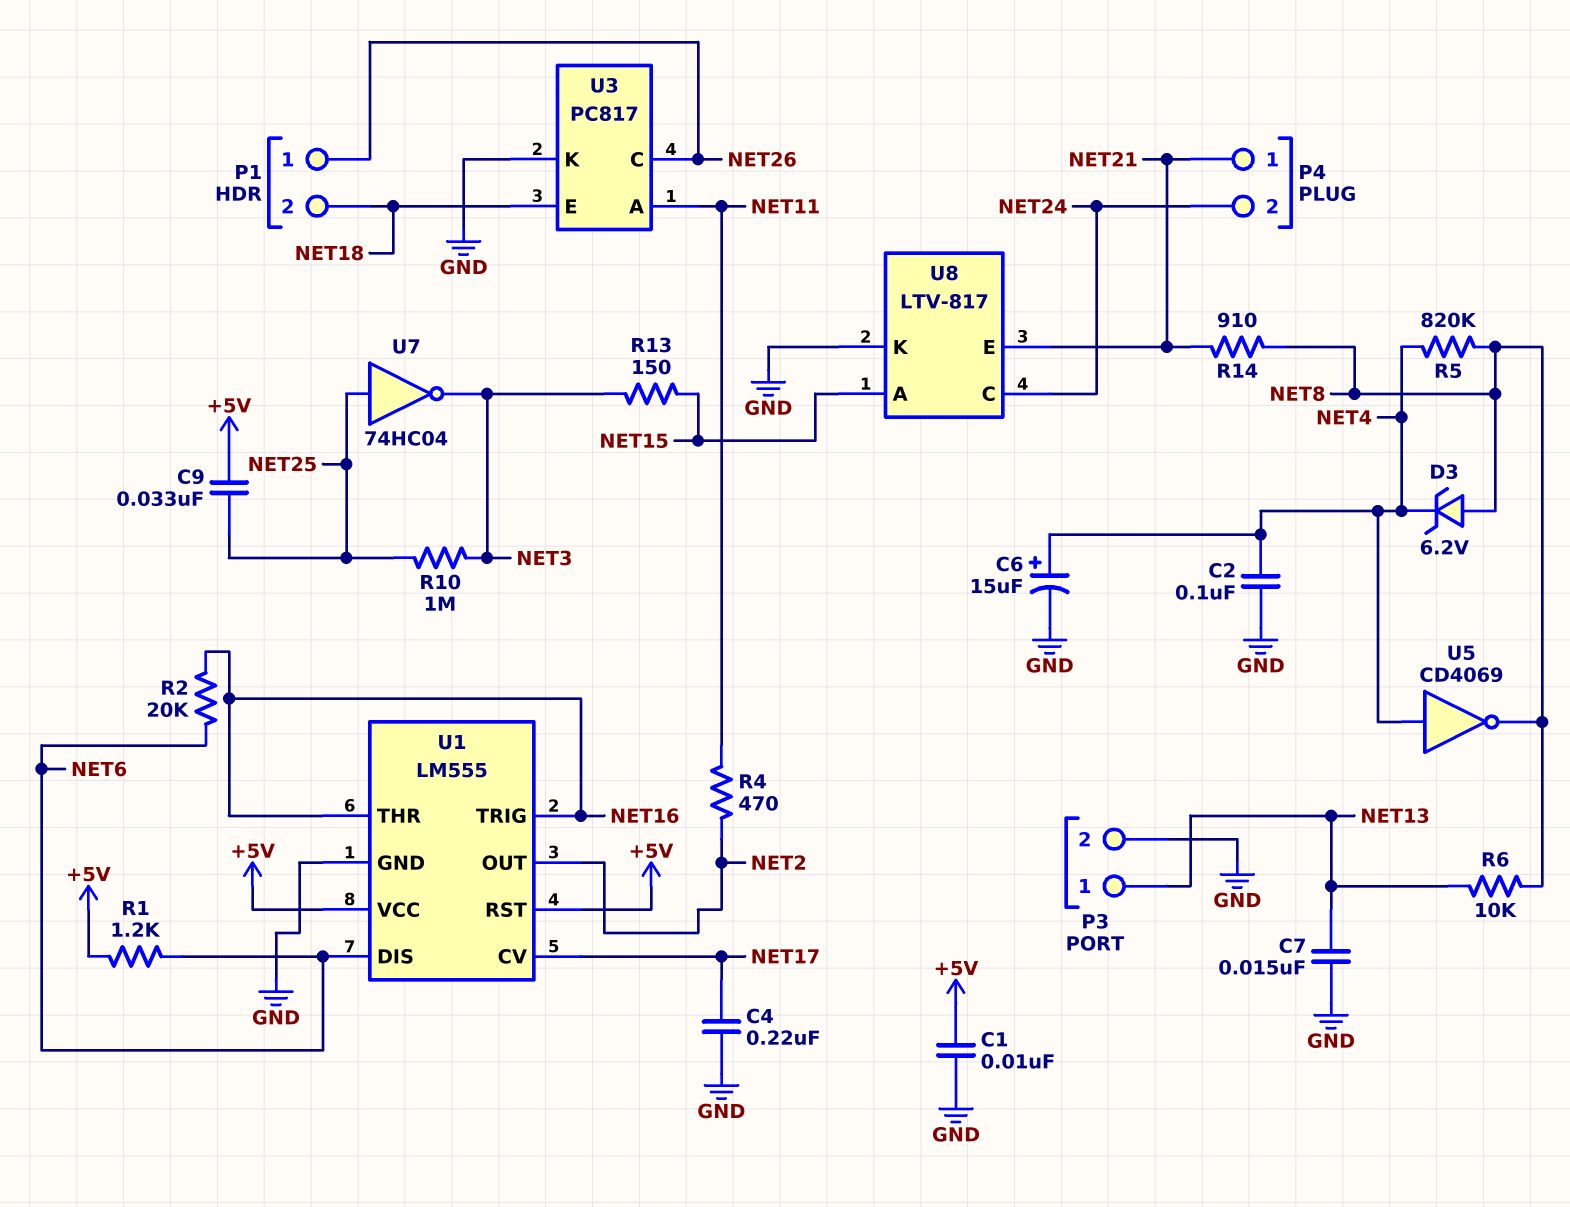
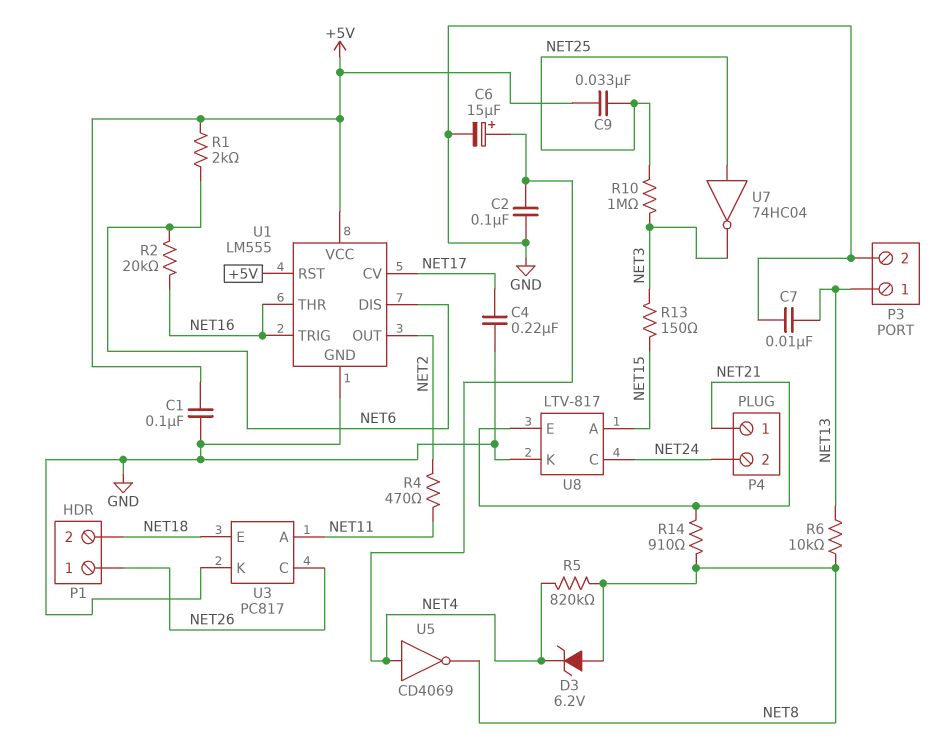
C1: 10nF (+5V, GND) -> 100nF (+5V, GND)
C7: 15nF (GND, NET13) -> 10nF (GND, NET13)
R1: 1.2k (+5V, NET6) -> 2k (+5V, NET6)

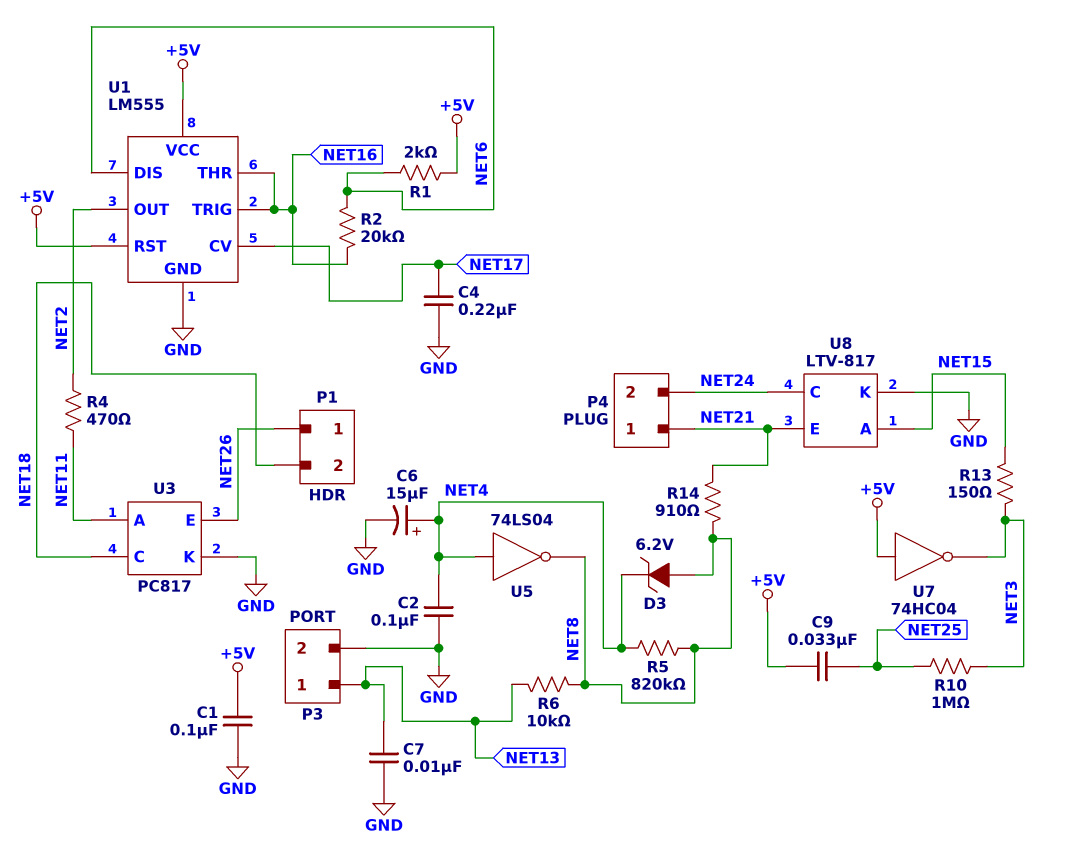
U3 pin C: NET26 -> NET18
U3 pin E: NET18 -> NET26
U5: NOT CD4069 (in NET4, out NET8) -> NOT 74LS04 (in NET4, out NET8)
U7: NOT 74HC04 (in NET25, out NET3) -> NOT 74HC04 (in +5V, out NET3)

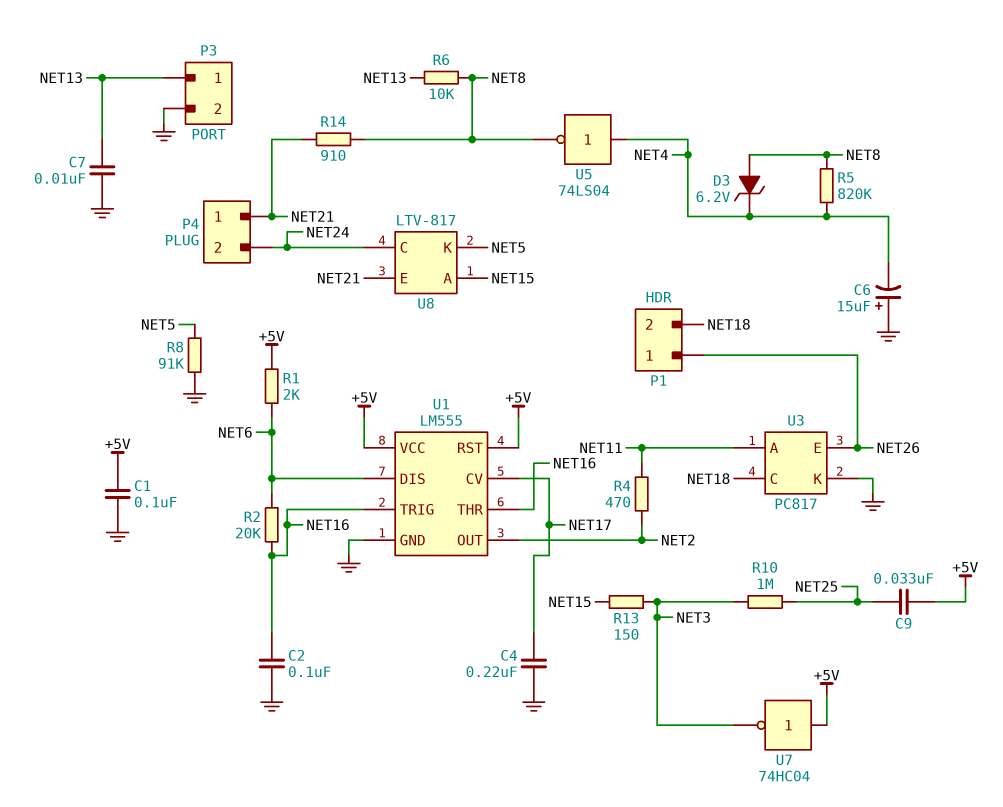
C2: 100nF (GND, NET4) -> 100nF (GND, NET16)
C6: 15uF (plus NET4, minus GND) -> 15uF (plus GND, minus NET4)
R8: none -> 91k (GND, NET5)
U8 pin K: GND -> NET5

